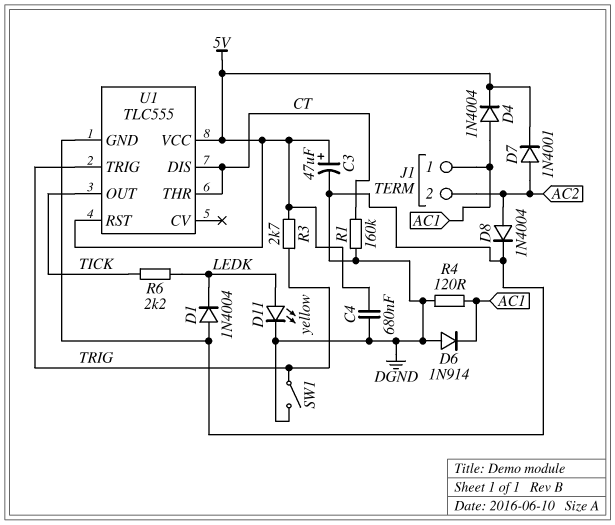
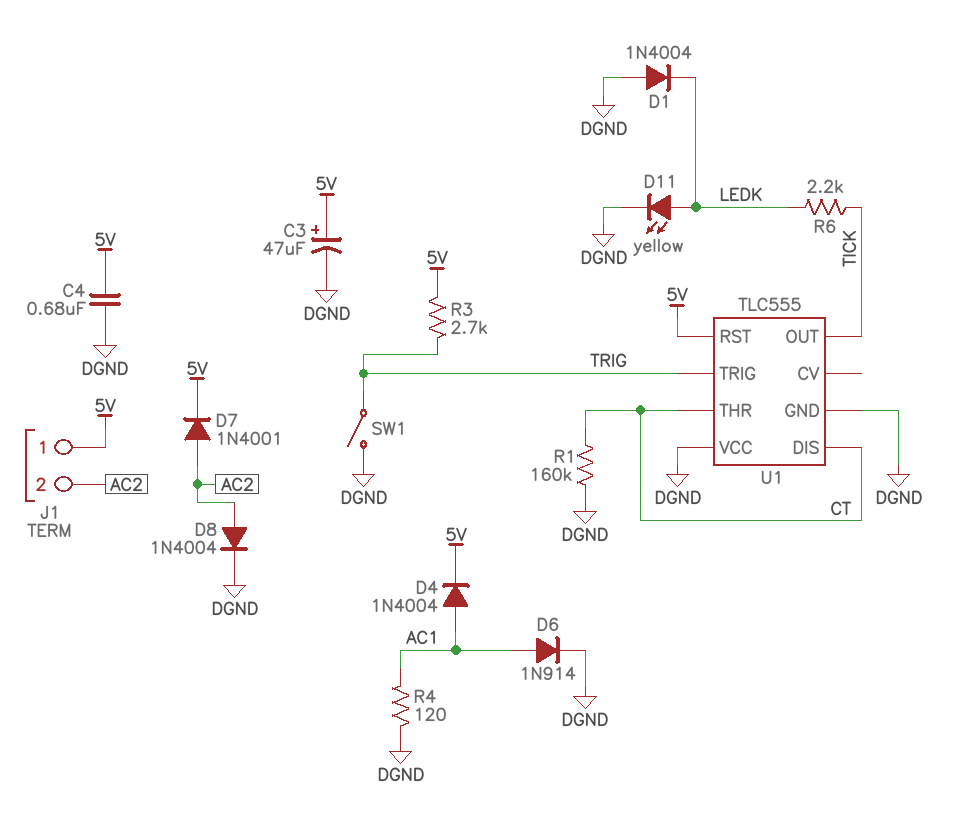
D6: diode 1N914 (A DGND, K AC1) -> diode 1N914 (A AC1, K DGND)
J1 pin 1: AC1 -> 5V
U1 pin VCC: 5V -> DGND

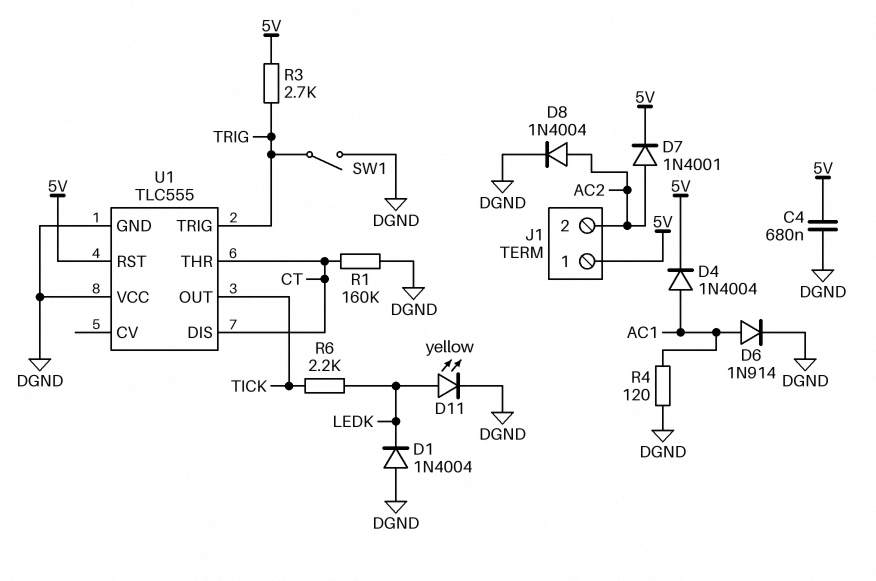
C3: 47uF (plus 5V, minus DGND) -> none

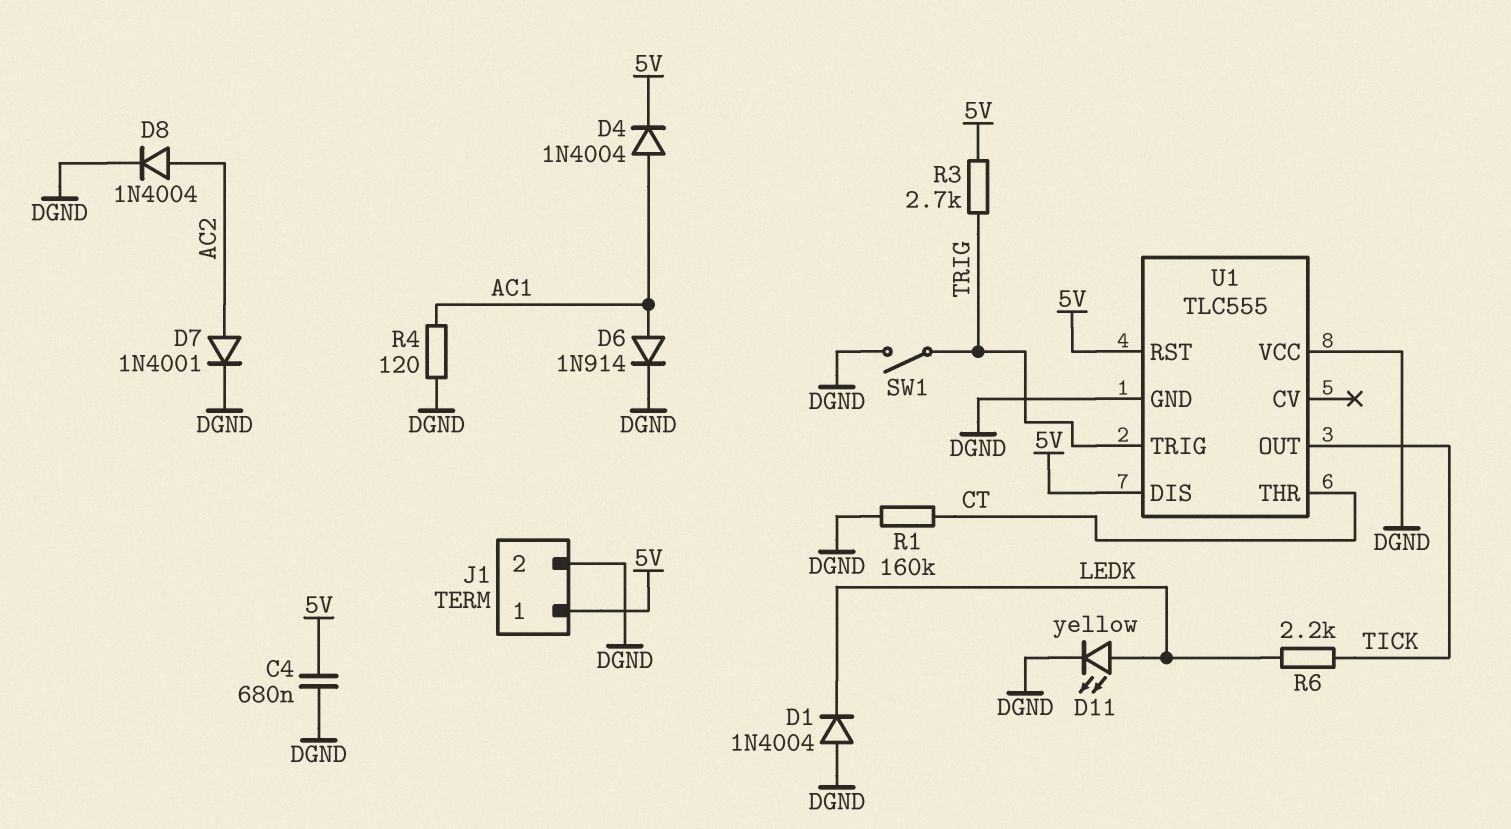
D7: diode 1N4001 (A AC2, K 5V) -> diode 1N4001 (A AC2, K DGND)
J1 pin 2: AC2 -> DGND
U1 pin DIS: CT -> 5V

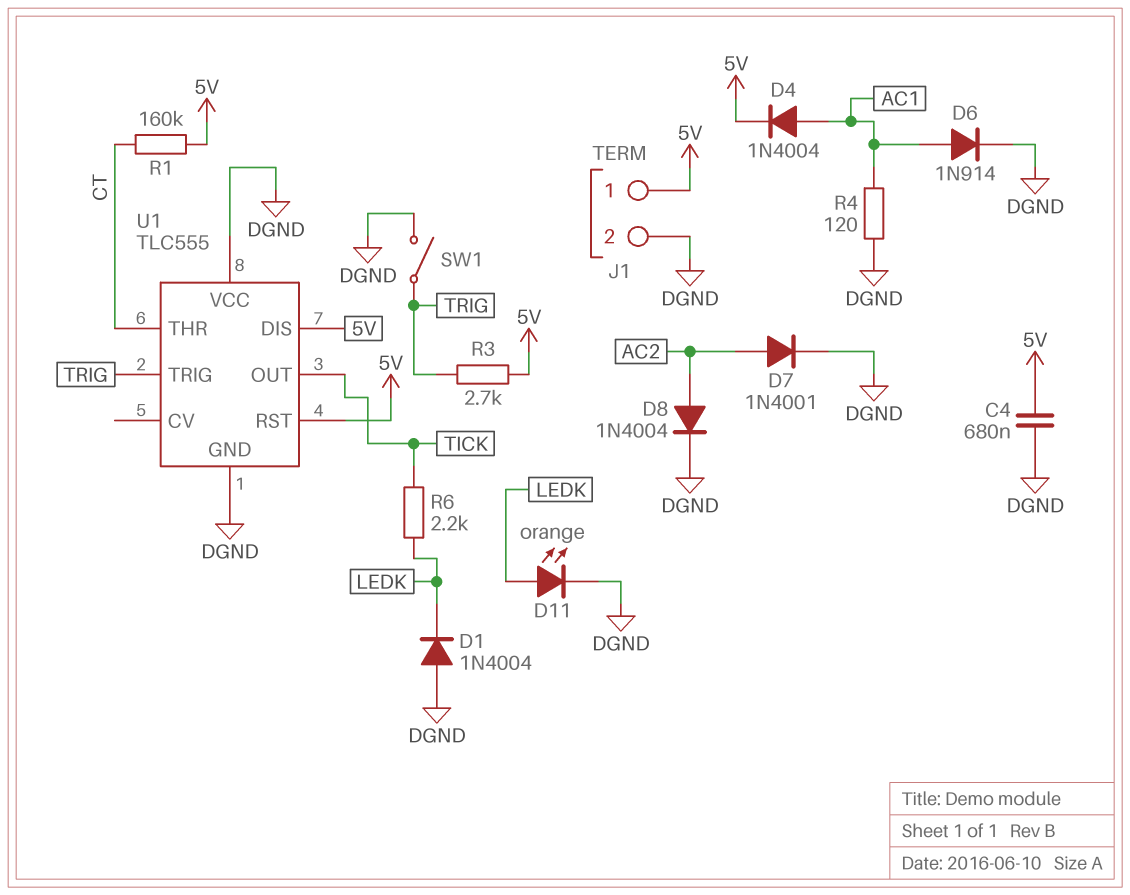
D11: LED yellow (A LEDK, K DGND) -> LED orange (A LEDK, K DGND)
R1: 160k (CT, DGND) -> 160k (5V, CT)

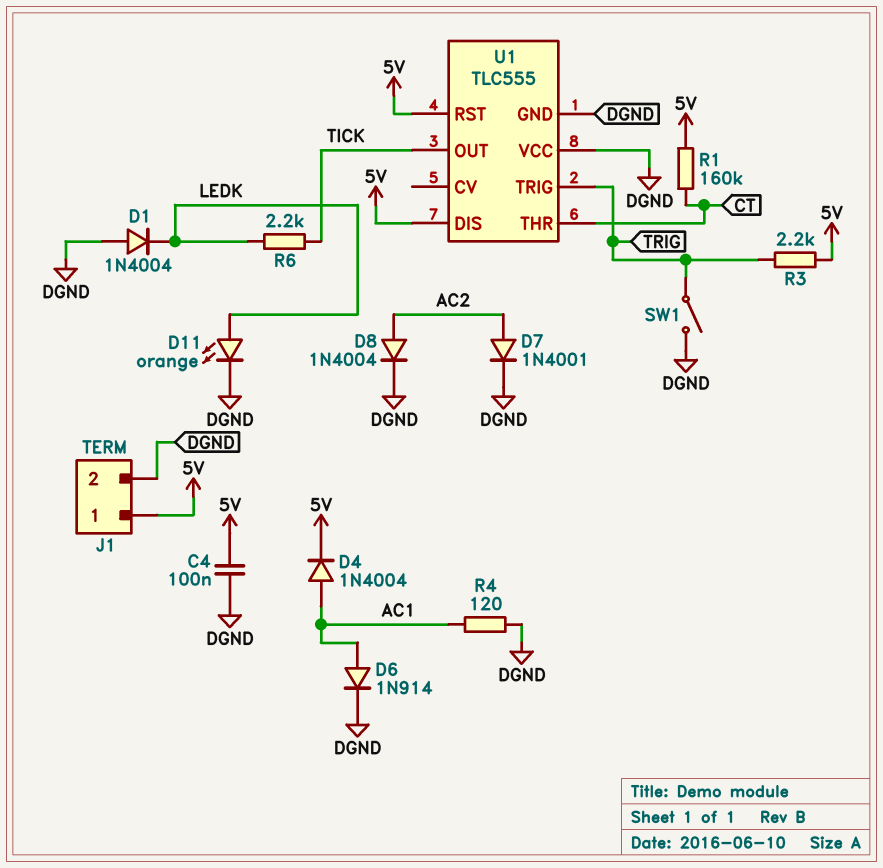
C4: 680nF (5V, DGND) -> 100nF (5V, DGND)
R3: 2.7k (5V, TRIG) -> 2.2k (5V, TRIG)

